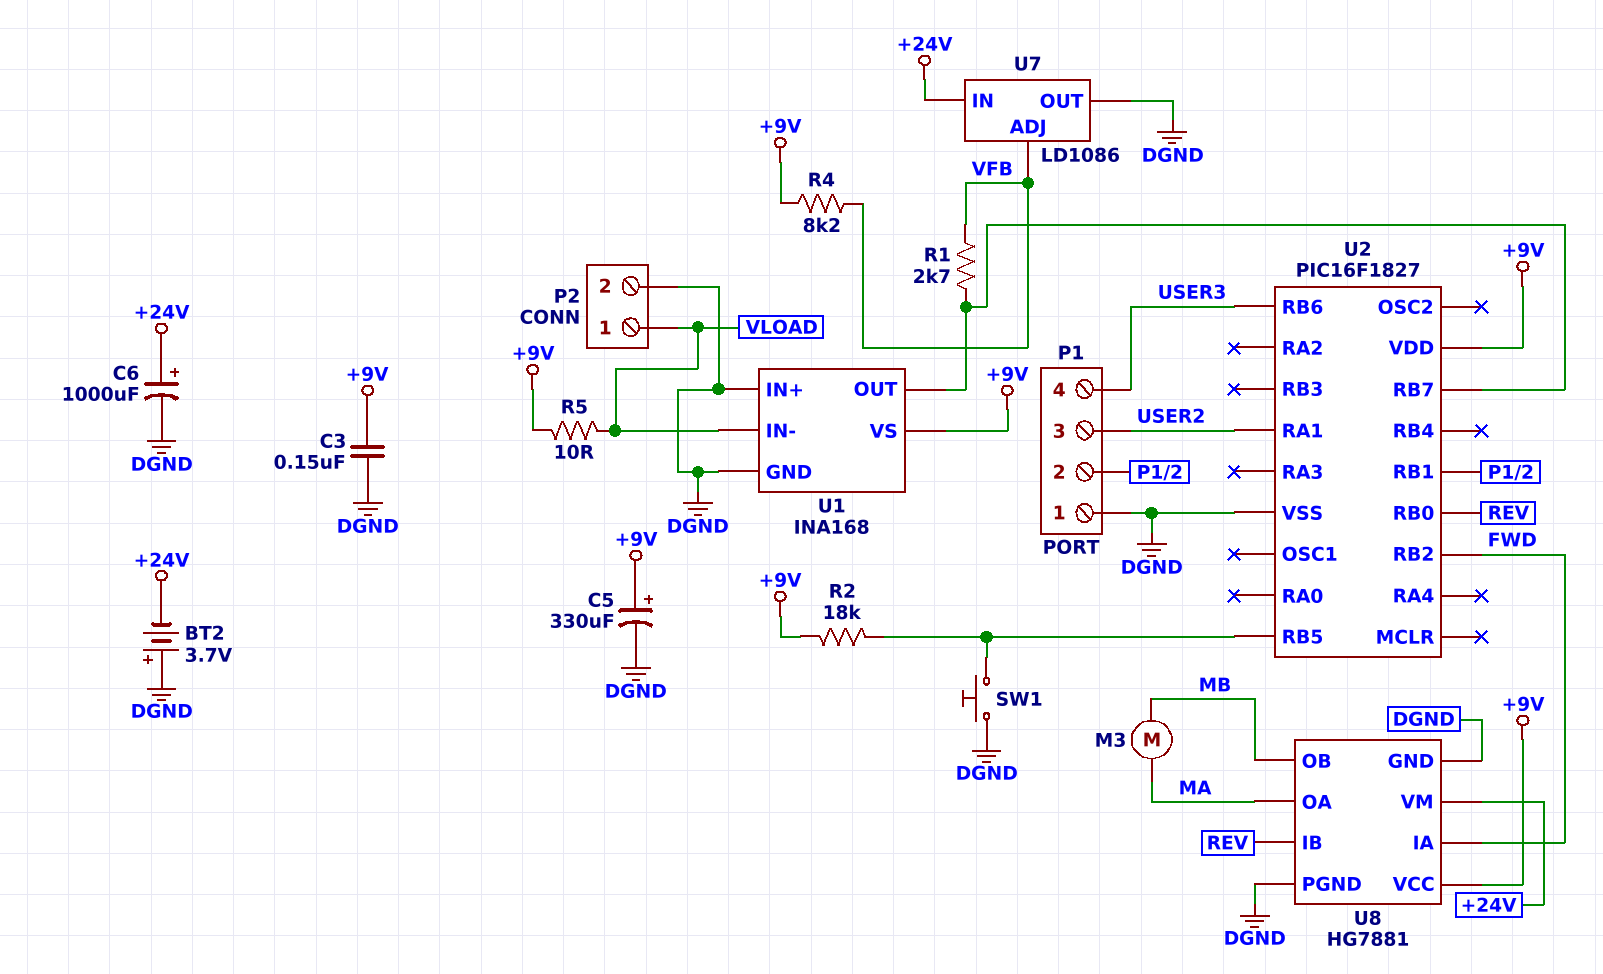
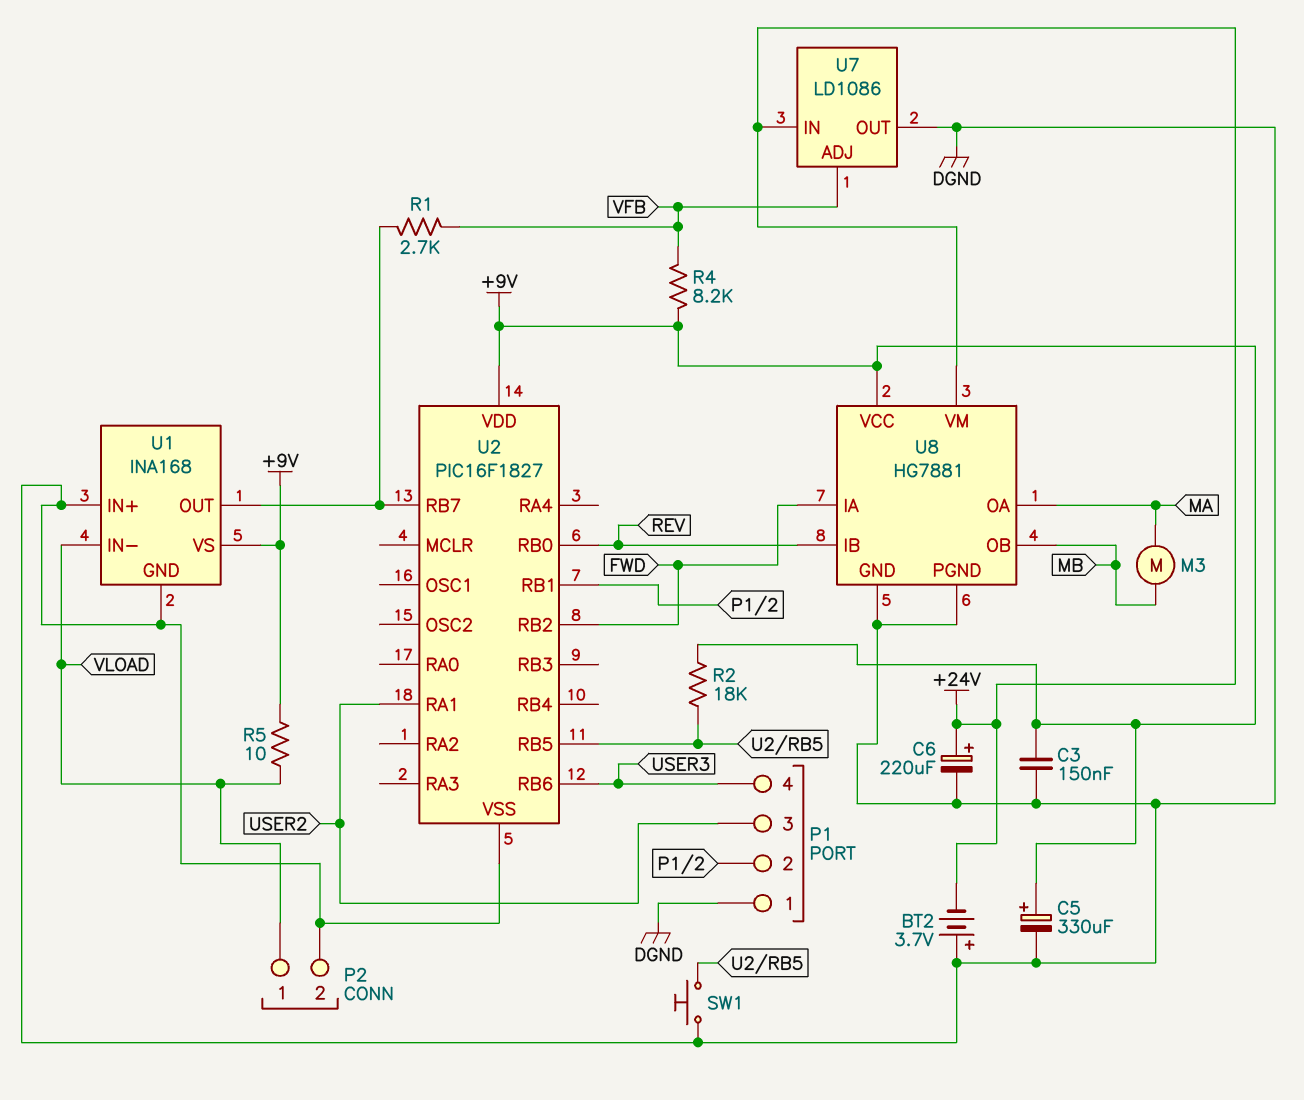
C6: 1000uF (plus +24V, minus DGND) -> 220uF (plus +24V, minus DGND)

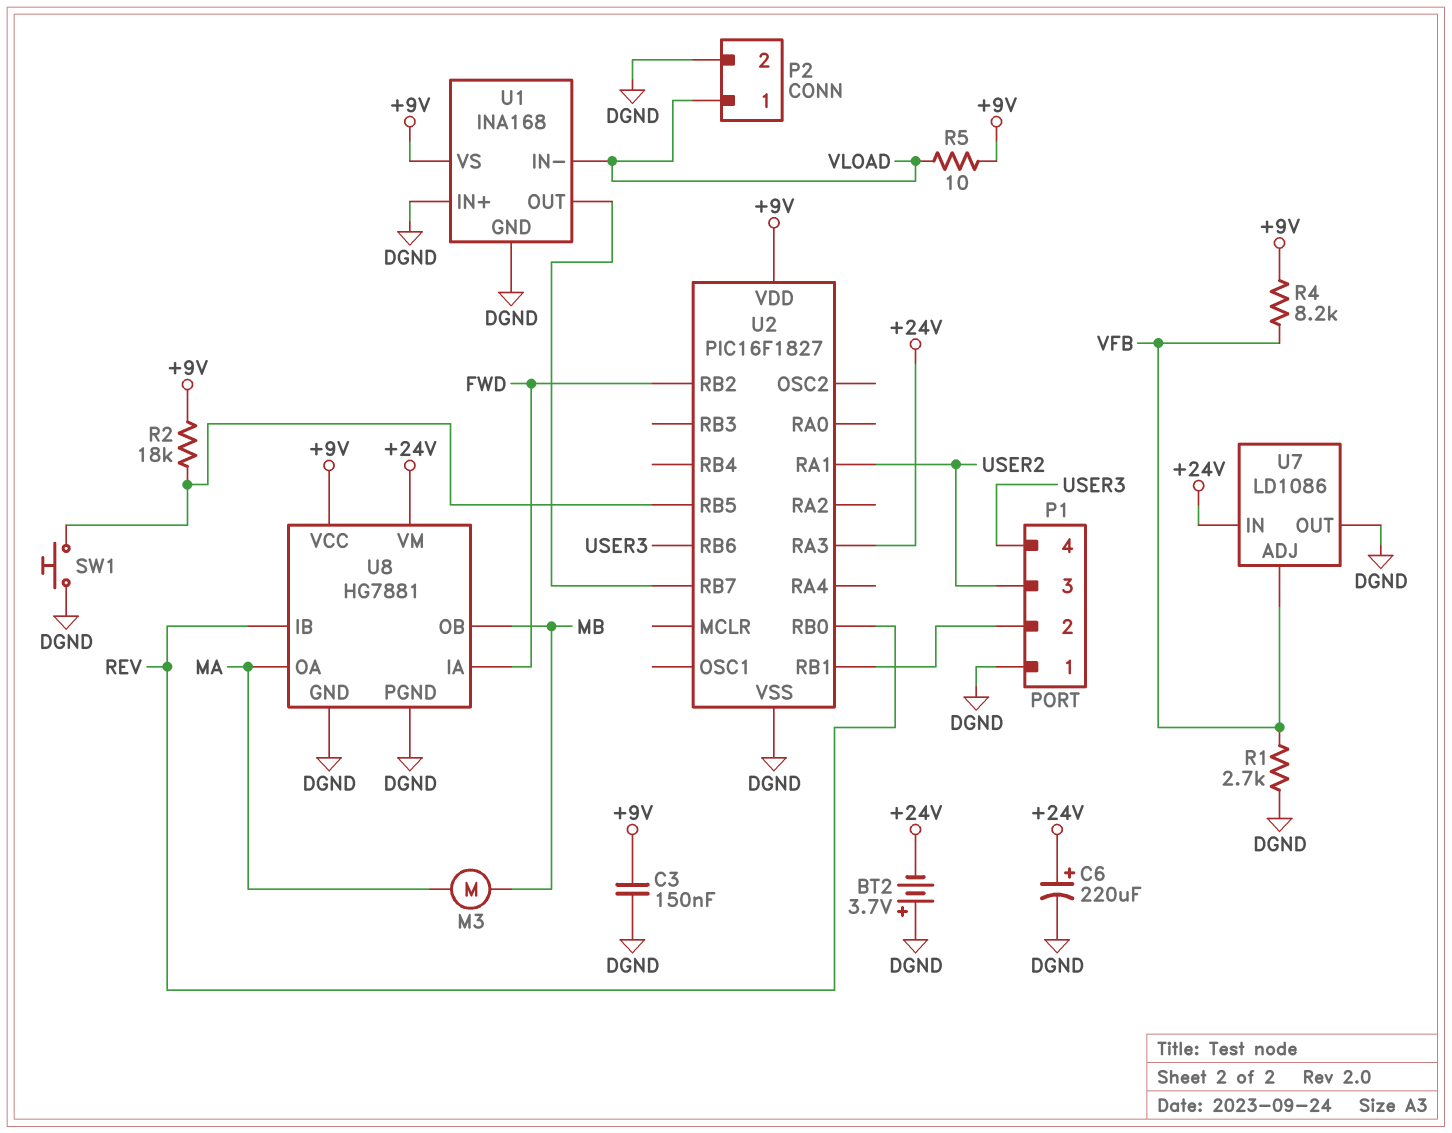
C5: 330uF (plus +9V, minus DGND) -> none
R1: 2.7k (U1/OUT, VFB) -> 2.7k (DGND, VFB)
U2 pin RA3: none -> +24V

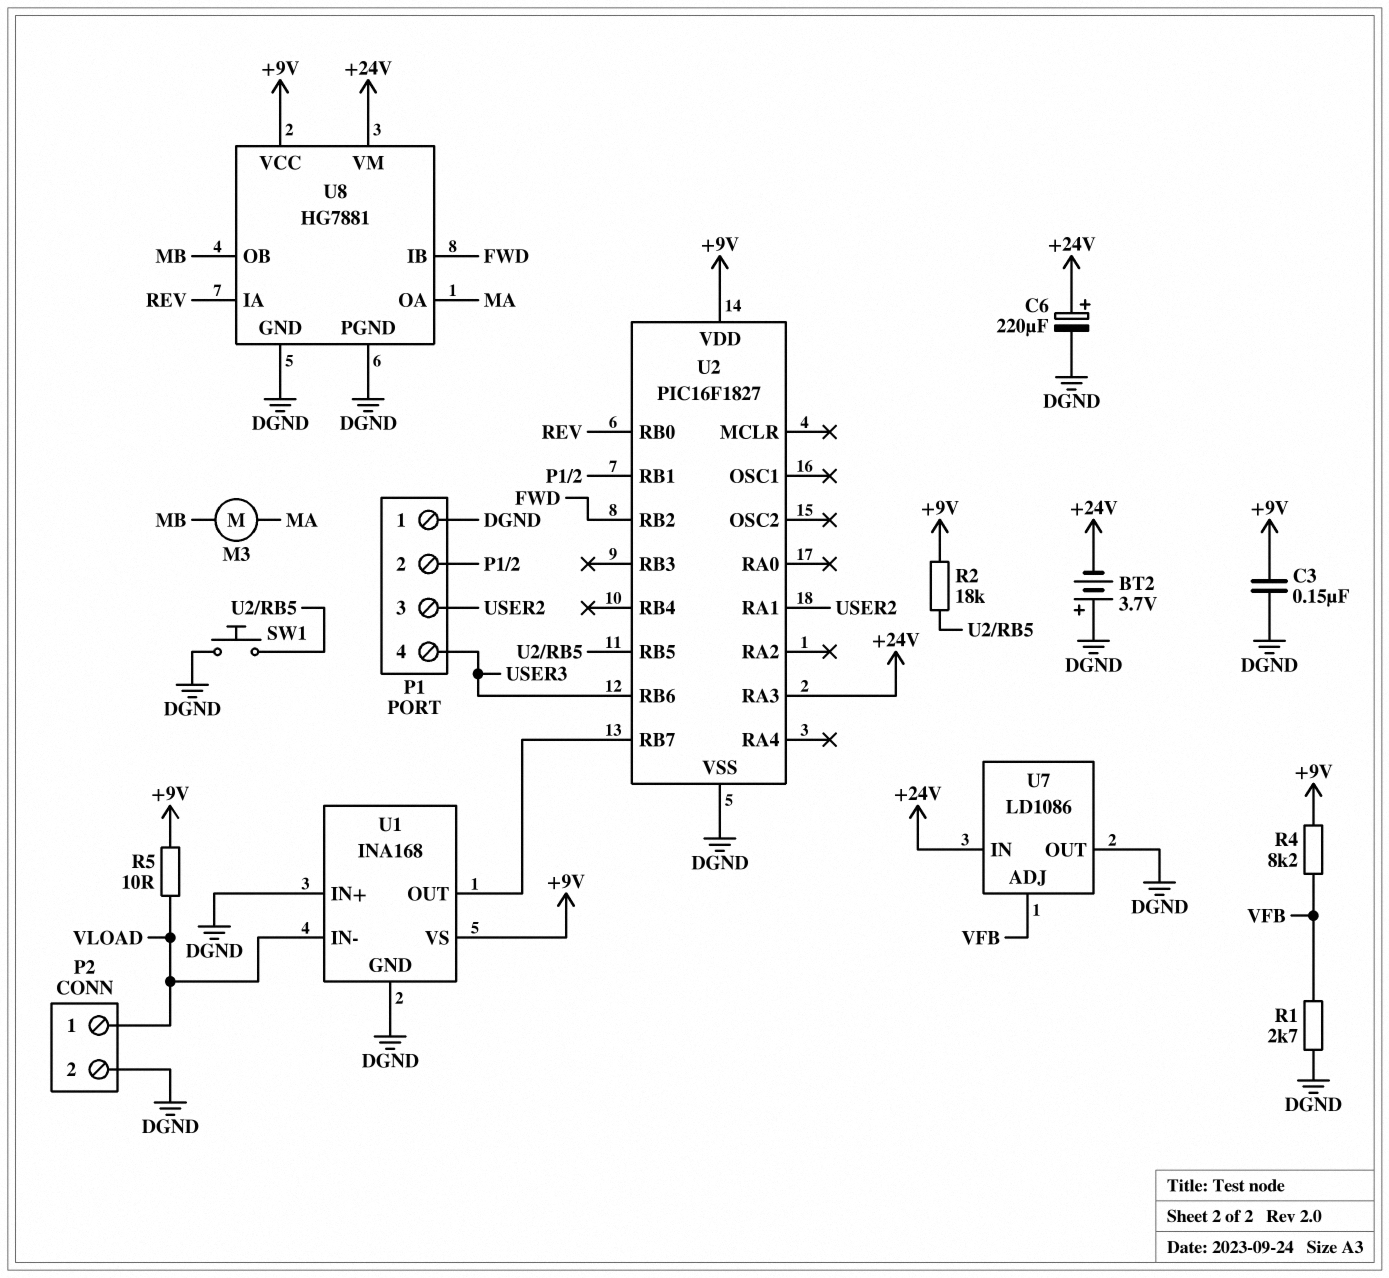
U8 pin IA: FWD -> REV
U8 pin IB: REV -> FWD

